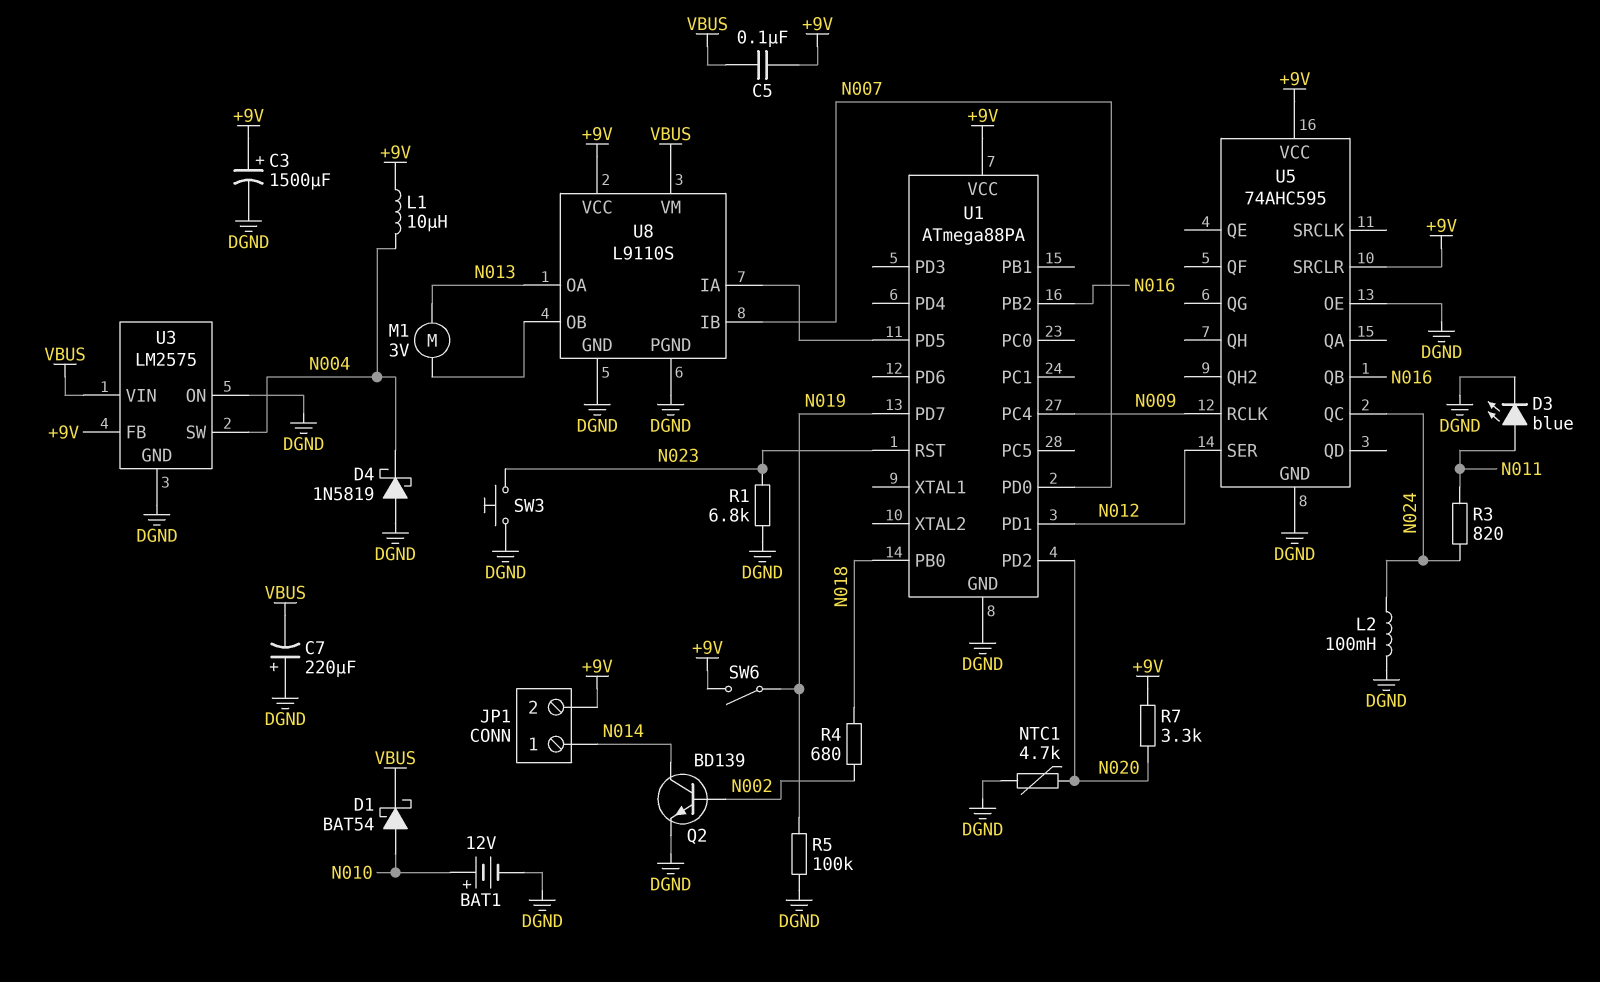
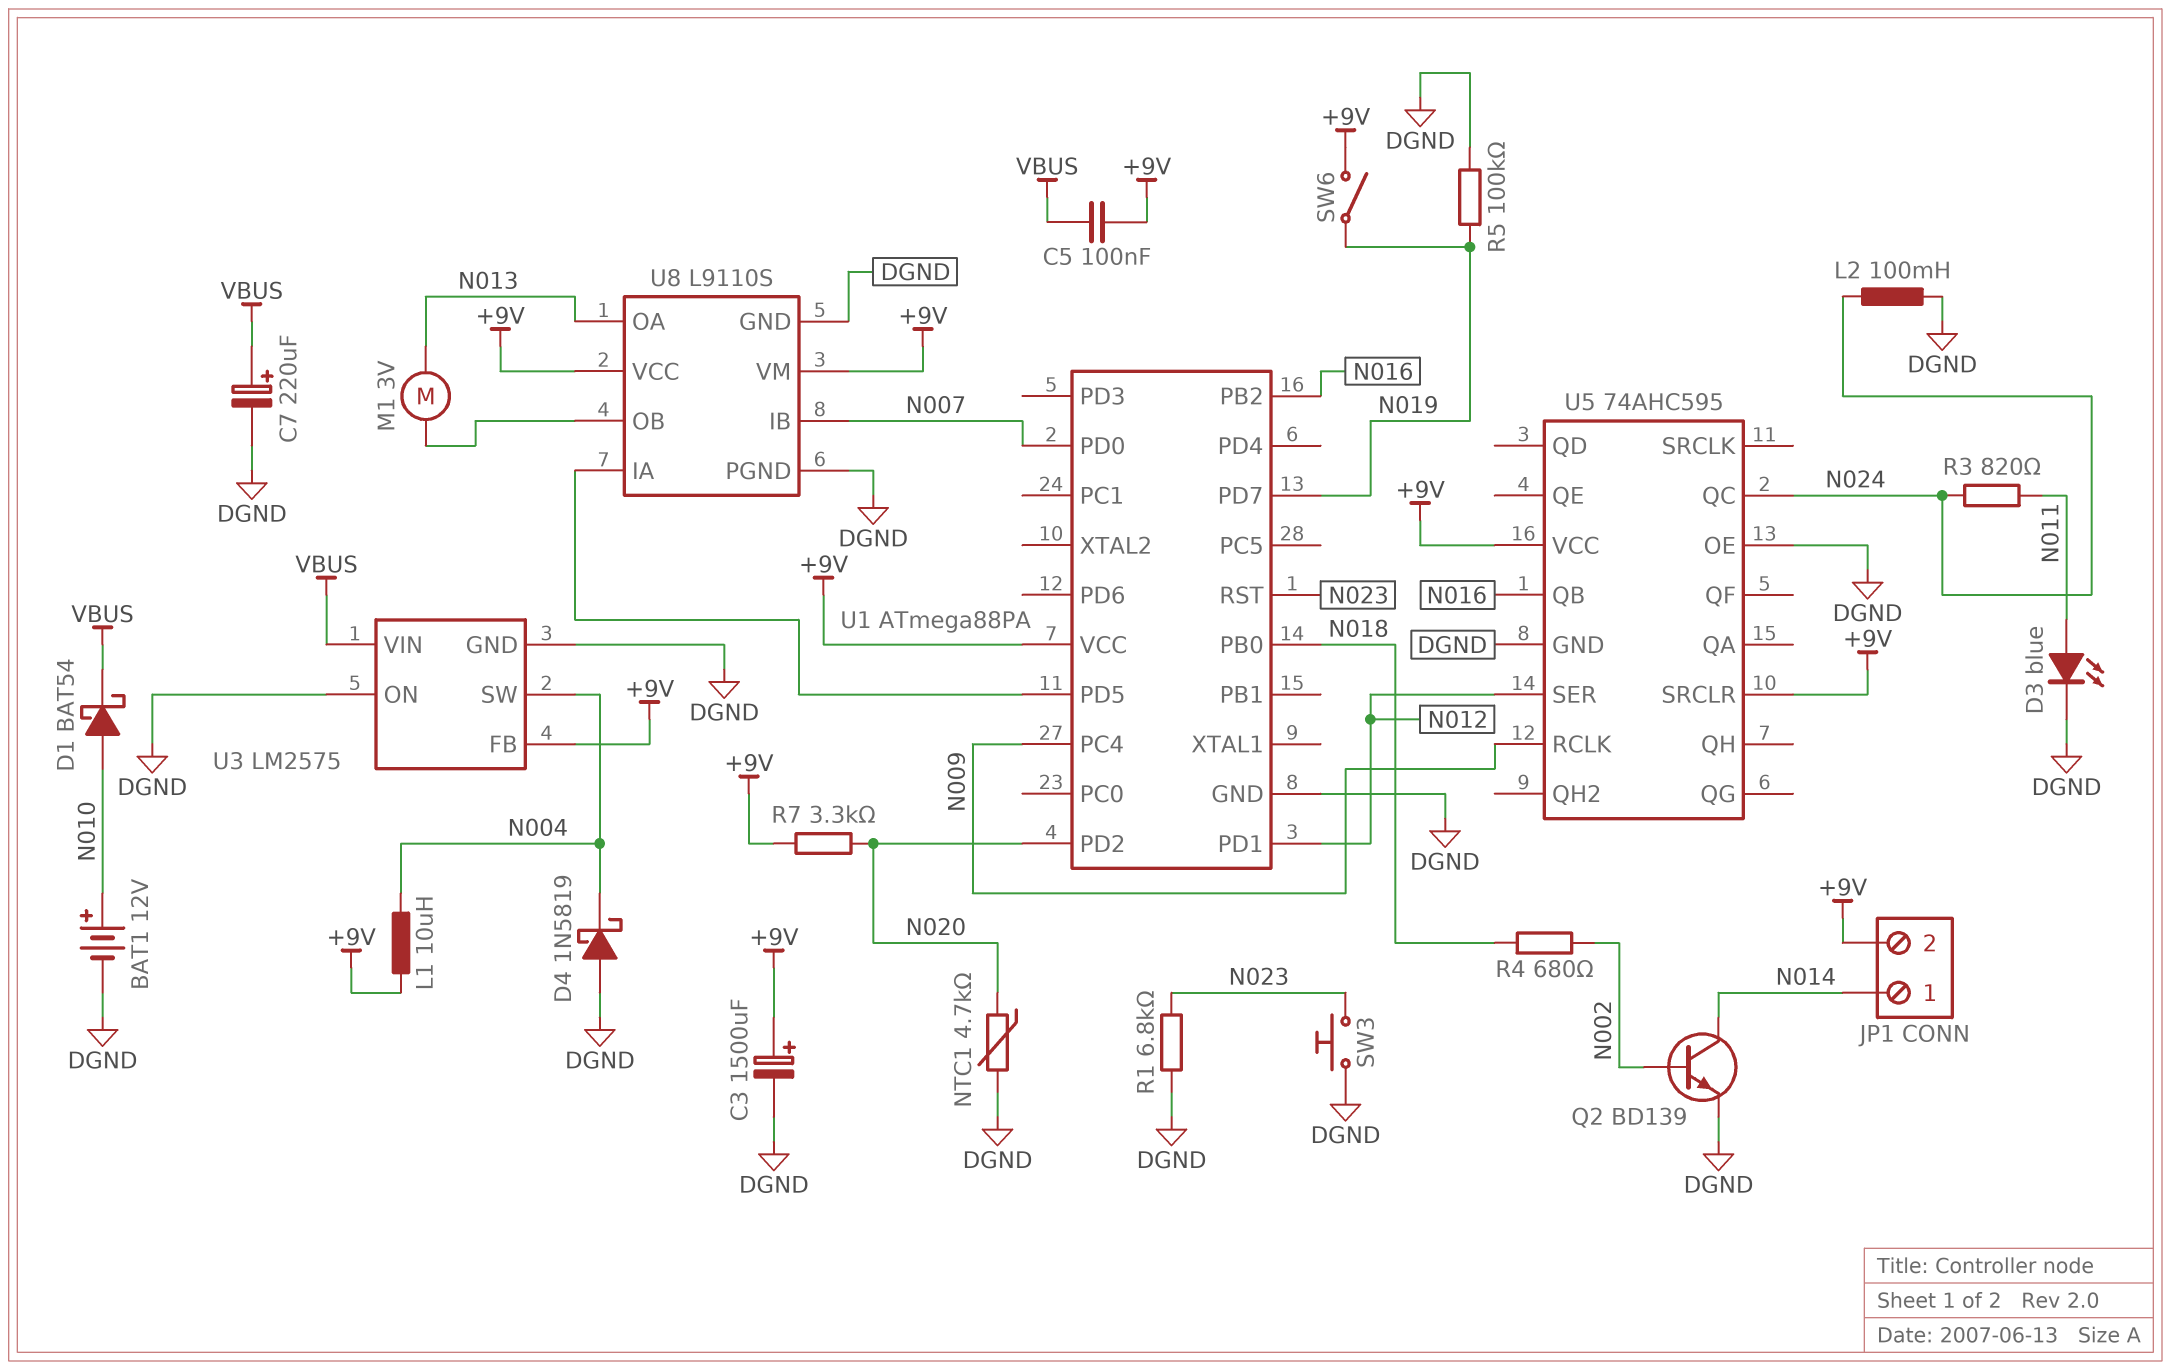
C7: 220uF (plus DGND, minus VBUS) -> 220uF (plus VBUS, minus DGND)
U8 pin VM: VBUS -> +9V

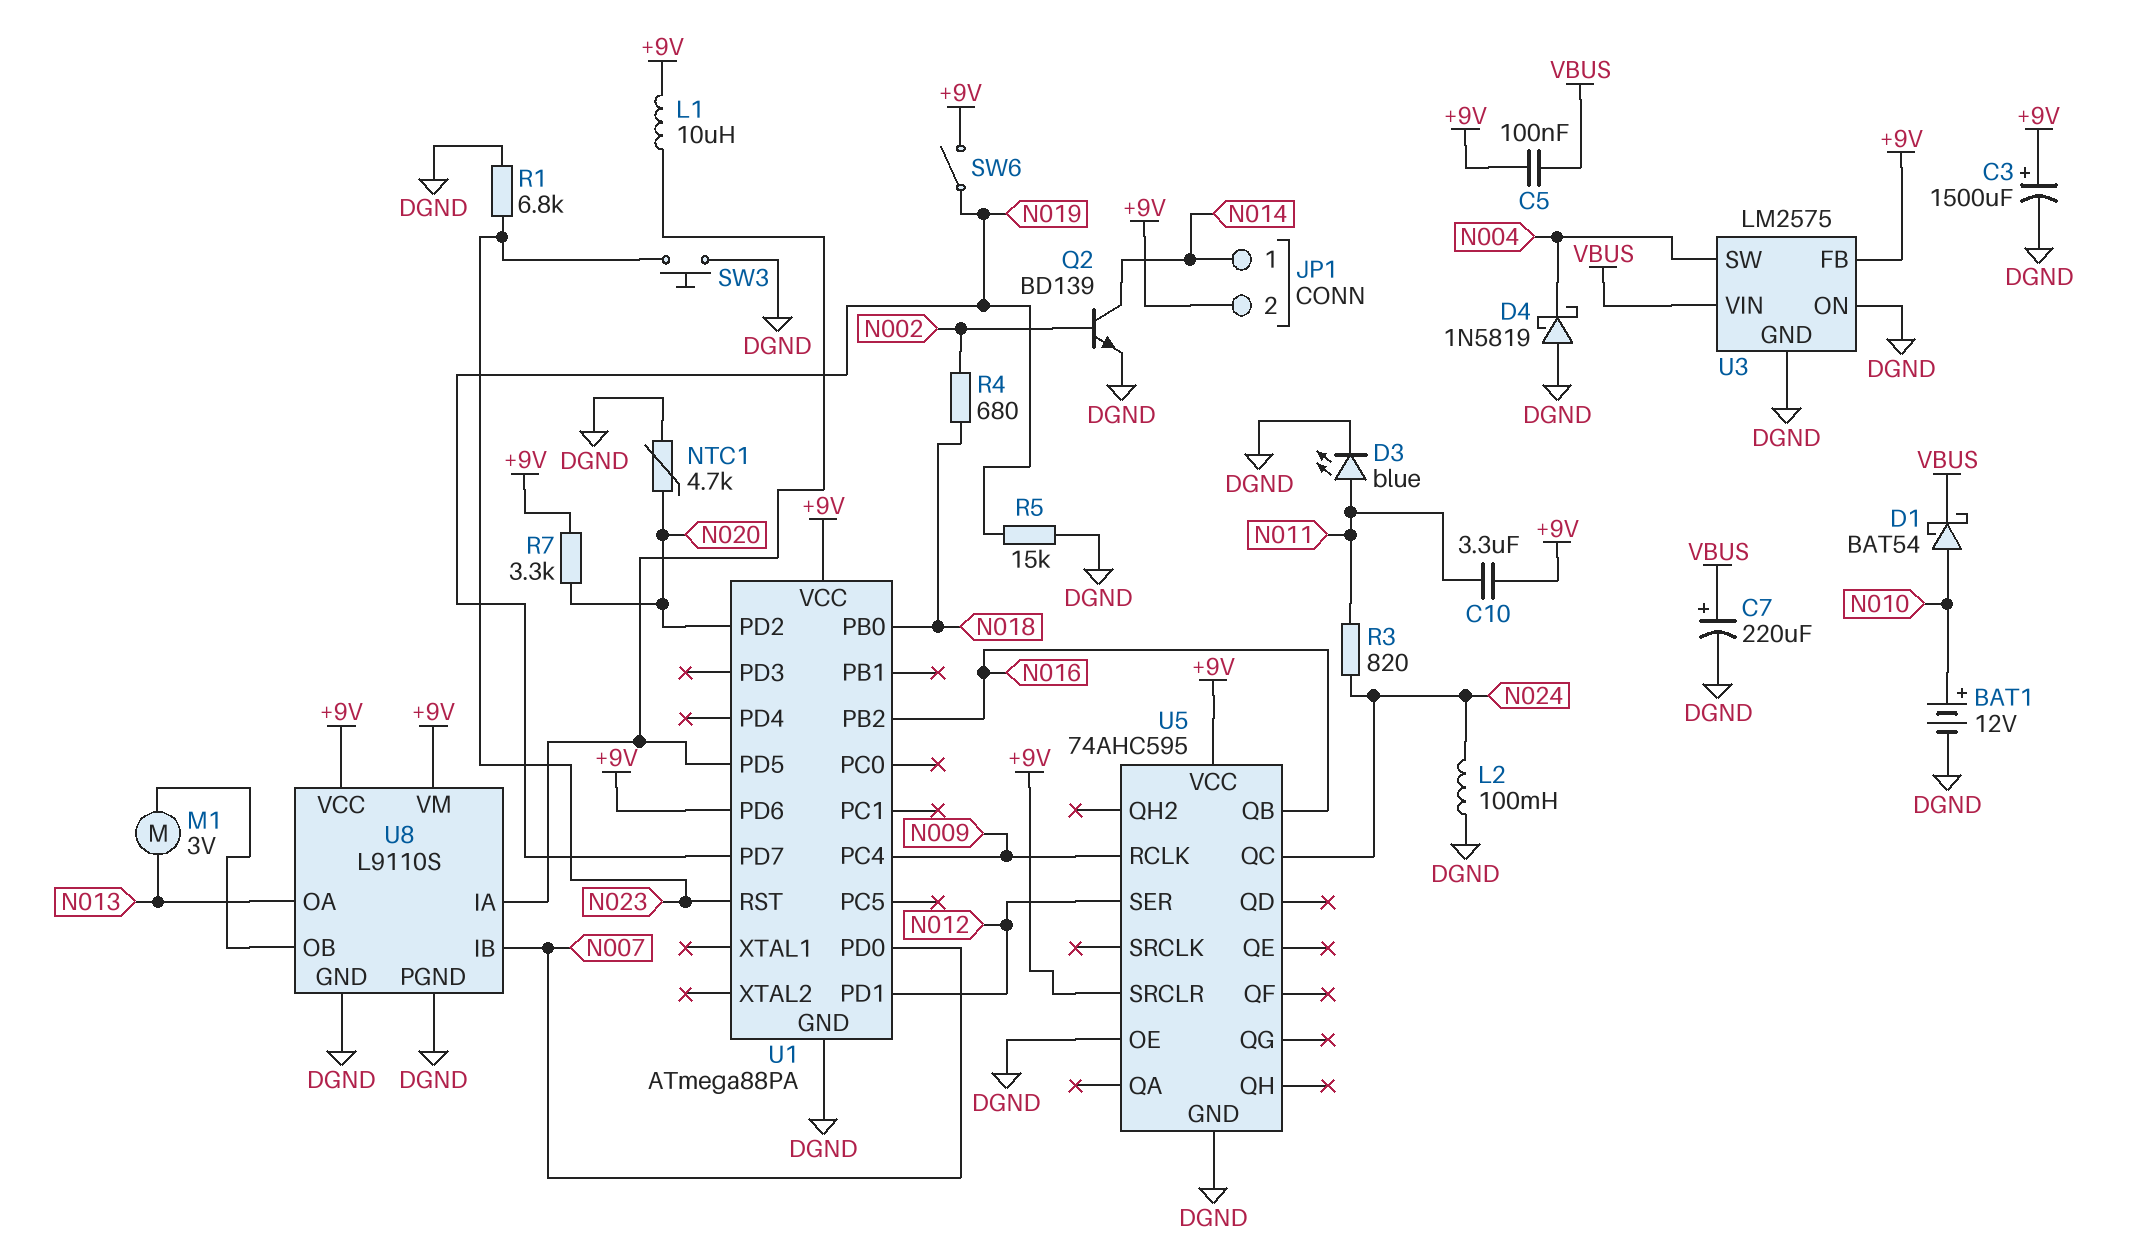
C10: none -> 3.3uF (+9V, N011)
L1: 10uH (+9V, N004) -> 10uH (+9V, U1/PD5)
R5: 100k (DGND, N019) -> 15k (DGND, N019)
U1 pin PD6: none -> +9V

